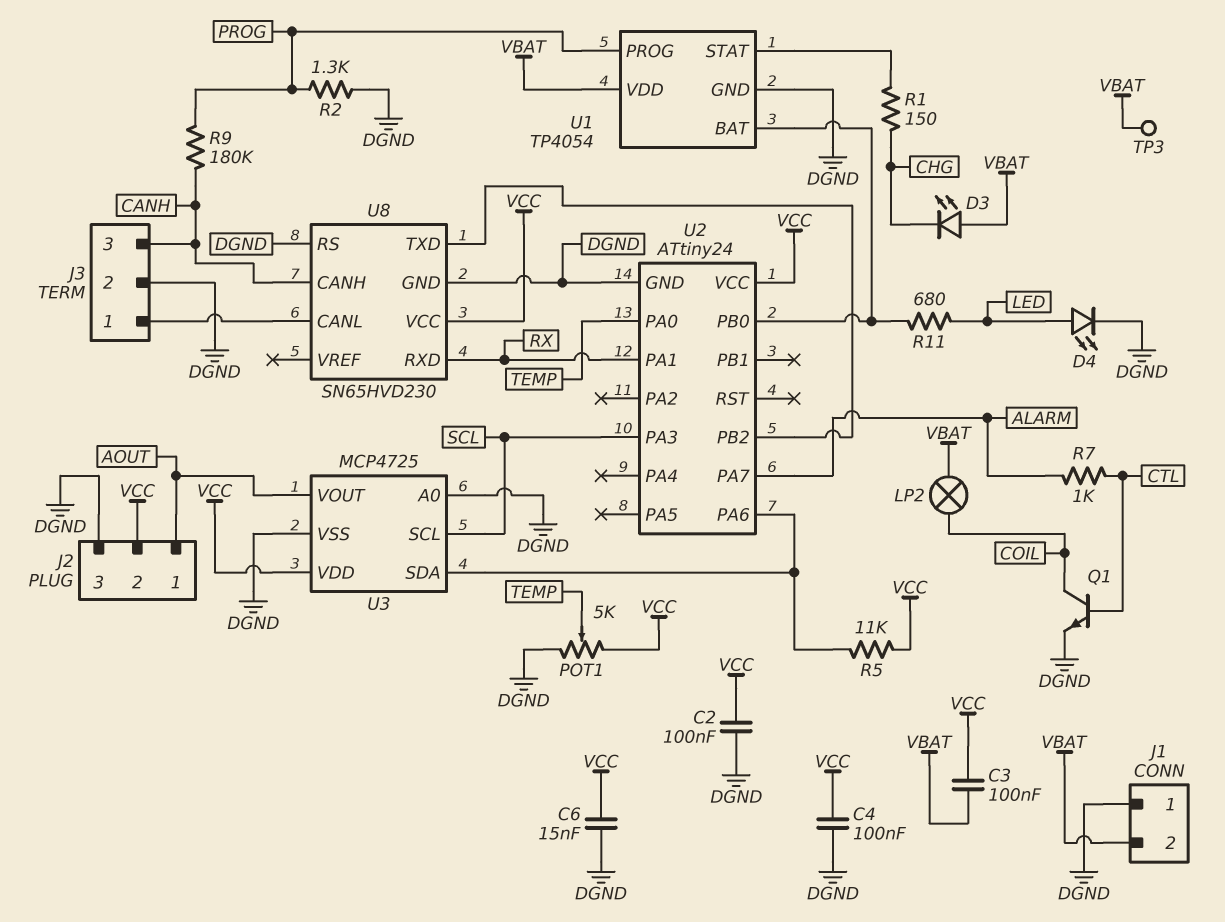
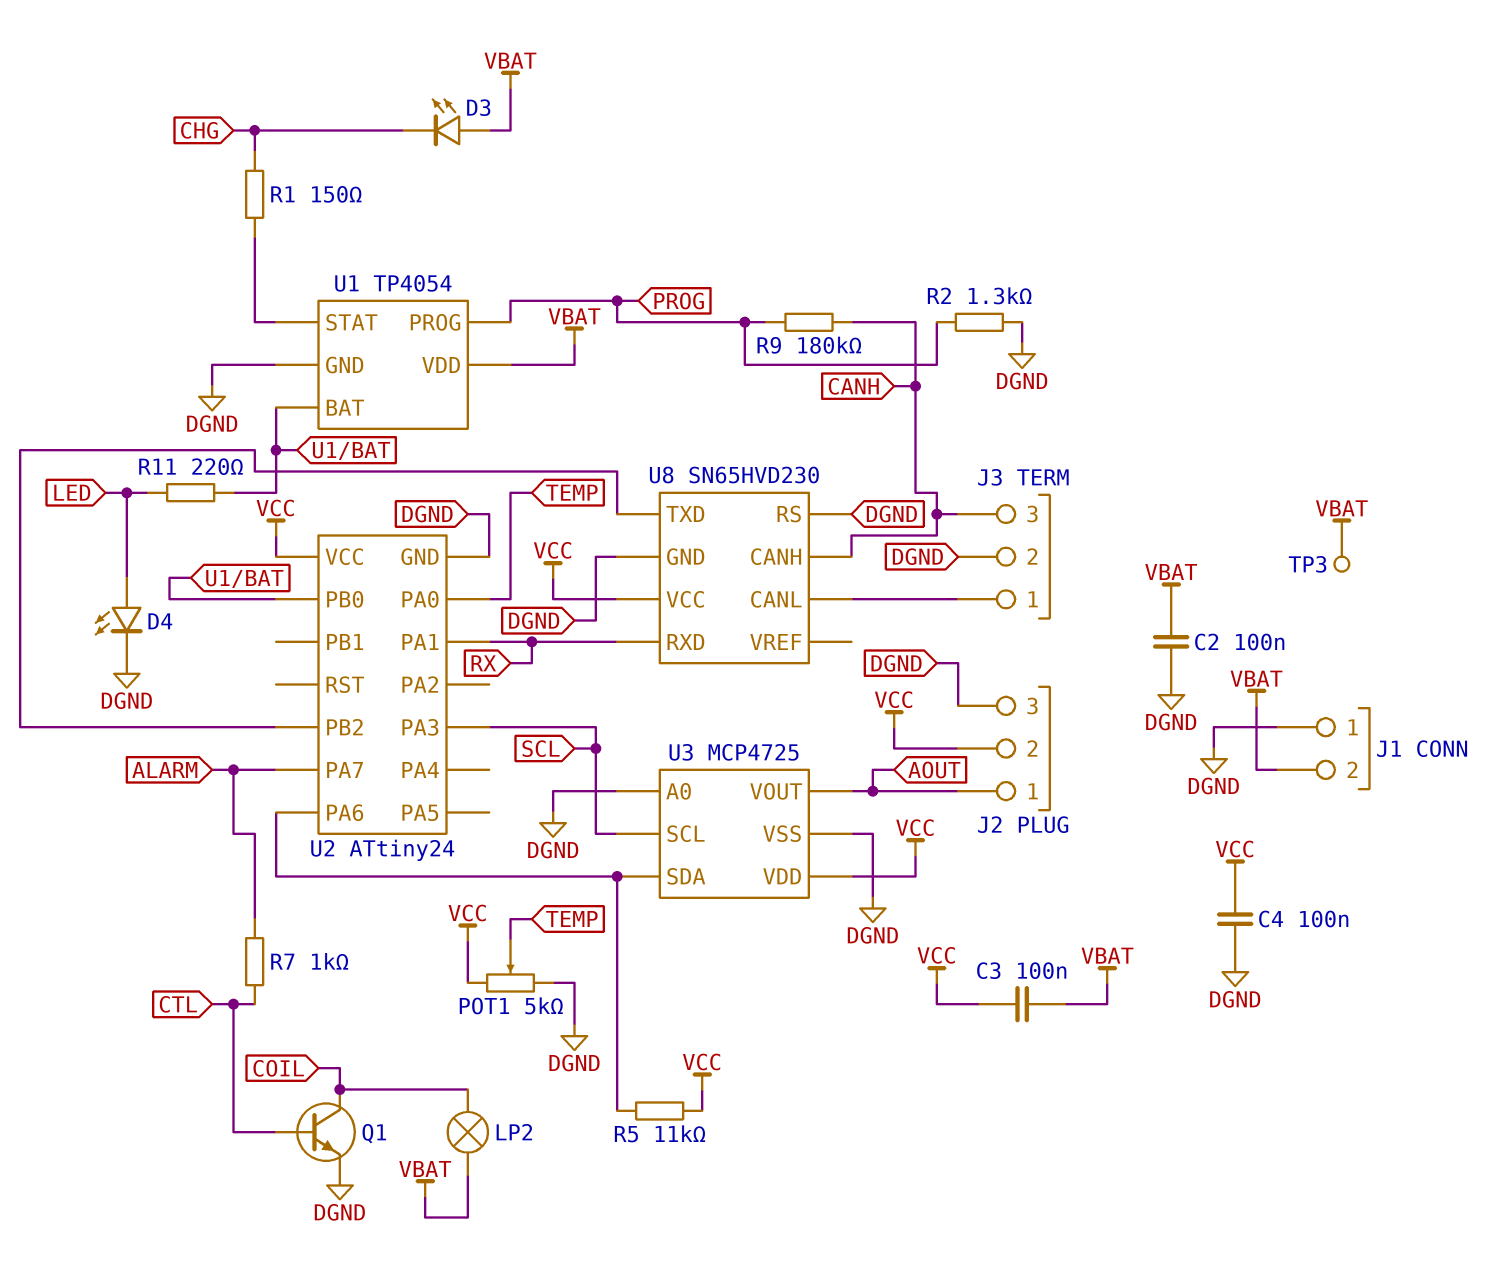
C2: 100nF (DGND, VCC) -> 100nF (DGND, VBAT)
C6: 15nF (DGND, VCC) -> none
R11: 680 (LED, U1/BAT) -> 220 (LED, U1/BAT)

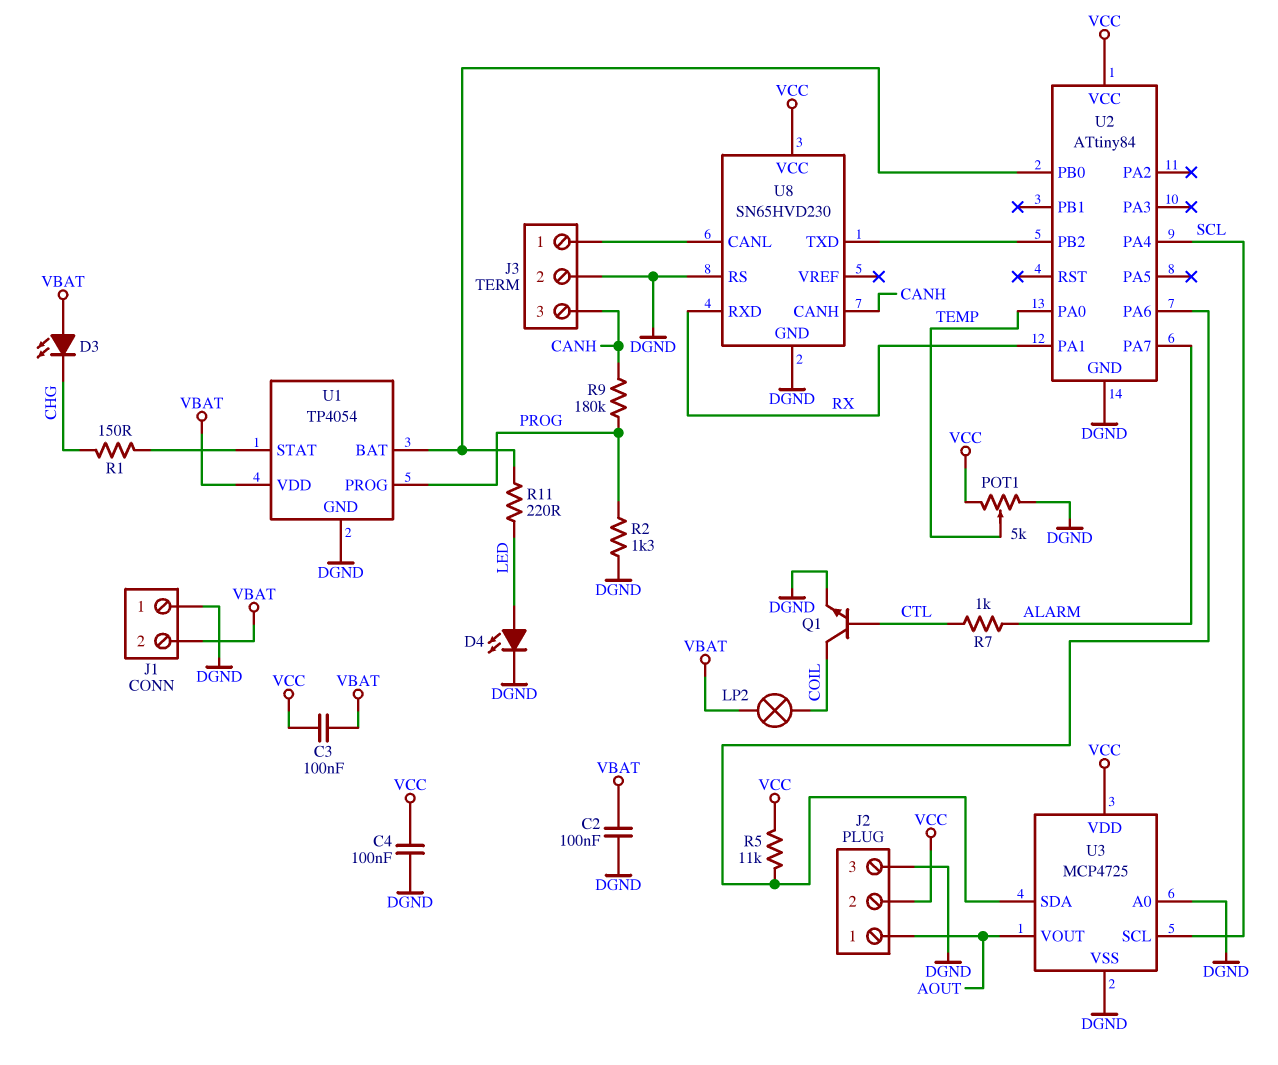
TP3: test point (VBAT) -> none
U2: ATtiny24 -> ATtiny84
U2 pin PA3: SCL -> none
U2 pin PA4: none -> SCL

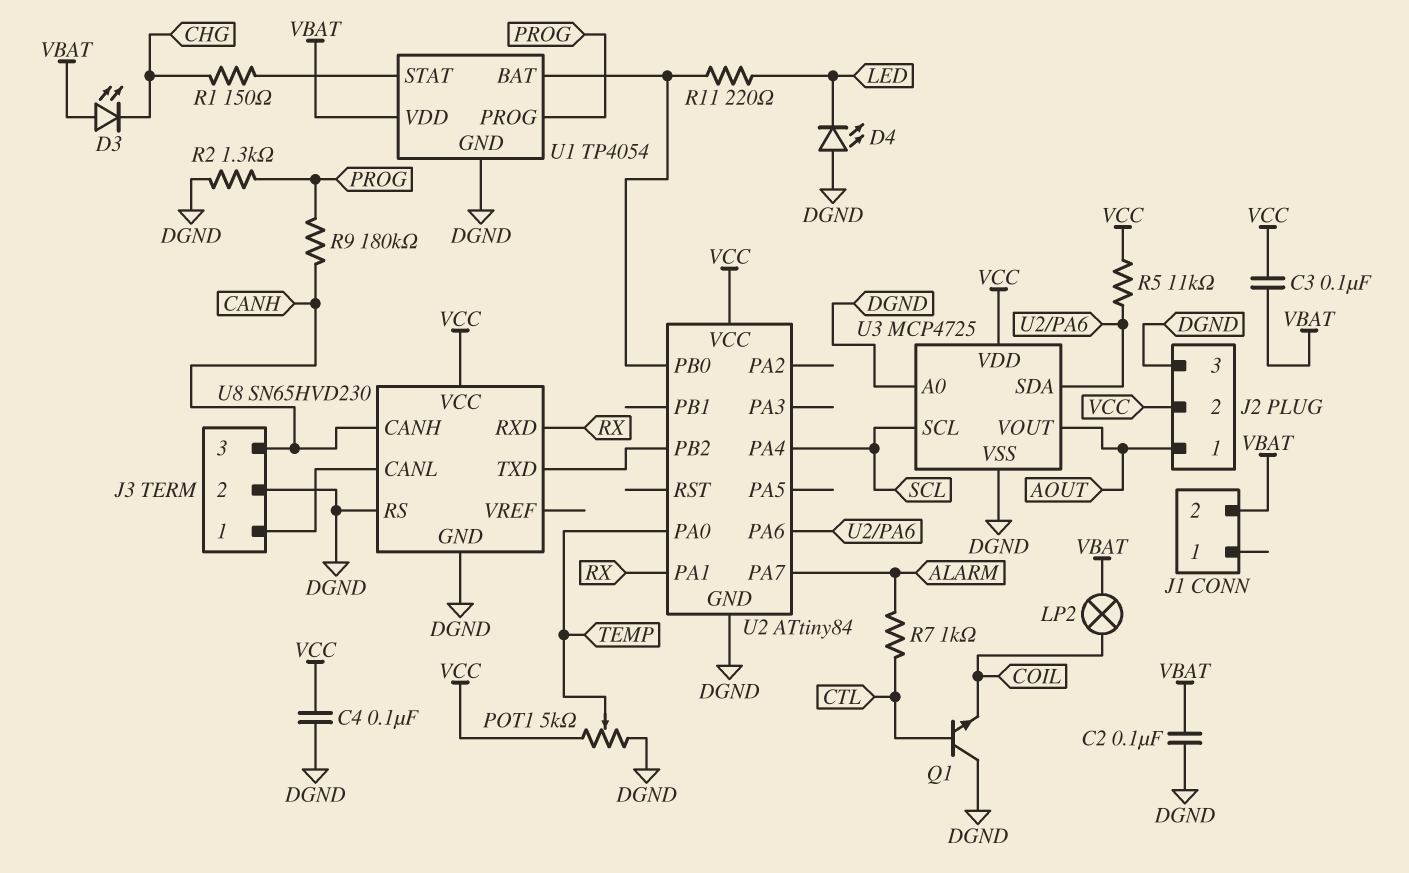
D4: LED (A LED, K DGND) -> LED (A DGND, K LED)
J1 pin 1: DGND -> none
Q1: NPN (B CTL, C COIL, E DGND) -> NPN (B CTL, C DGND, E COIL)

